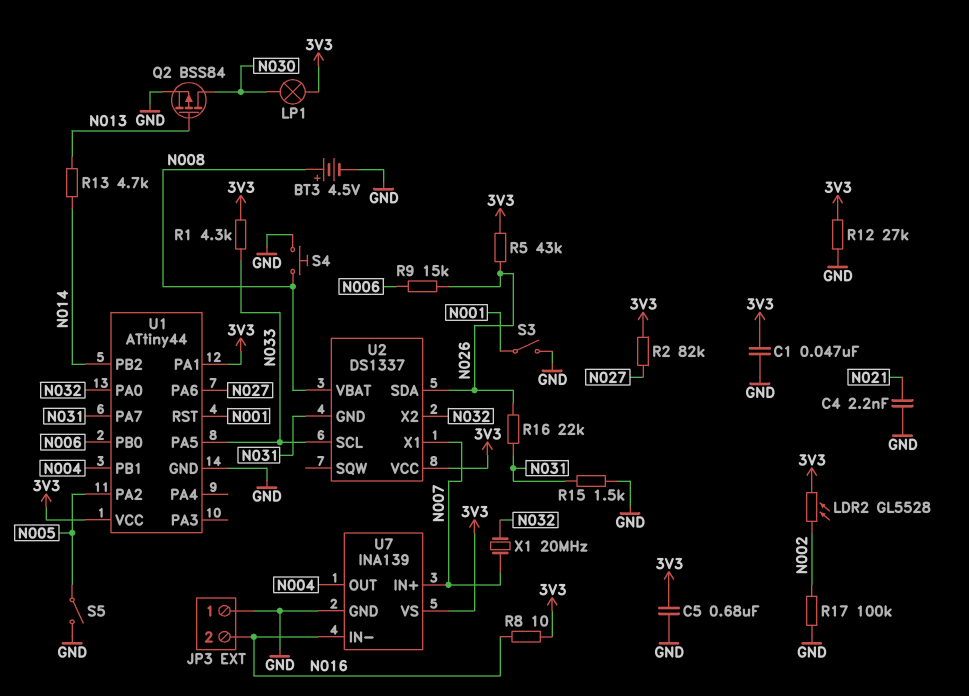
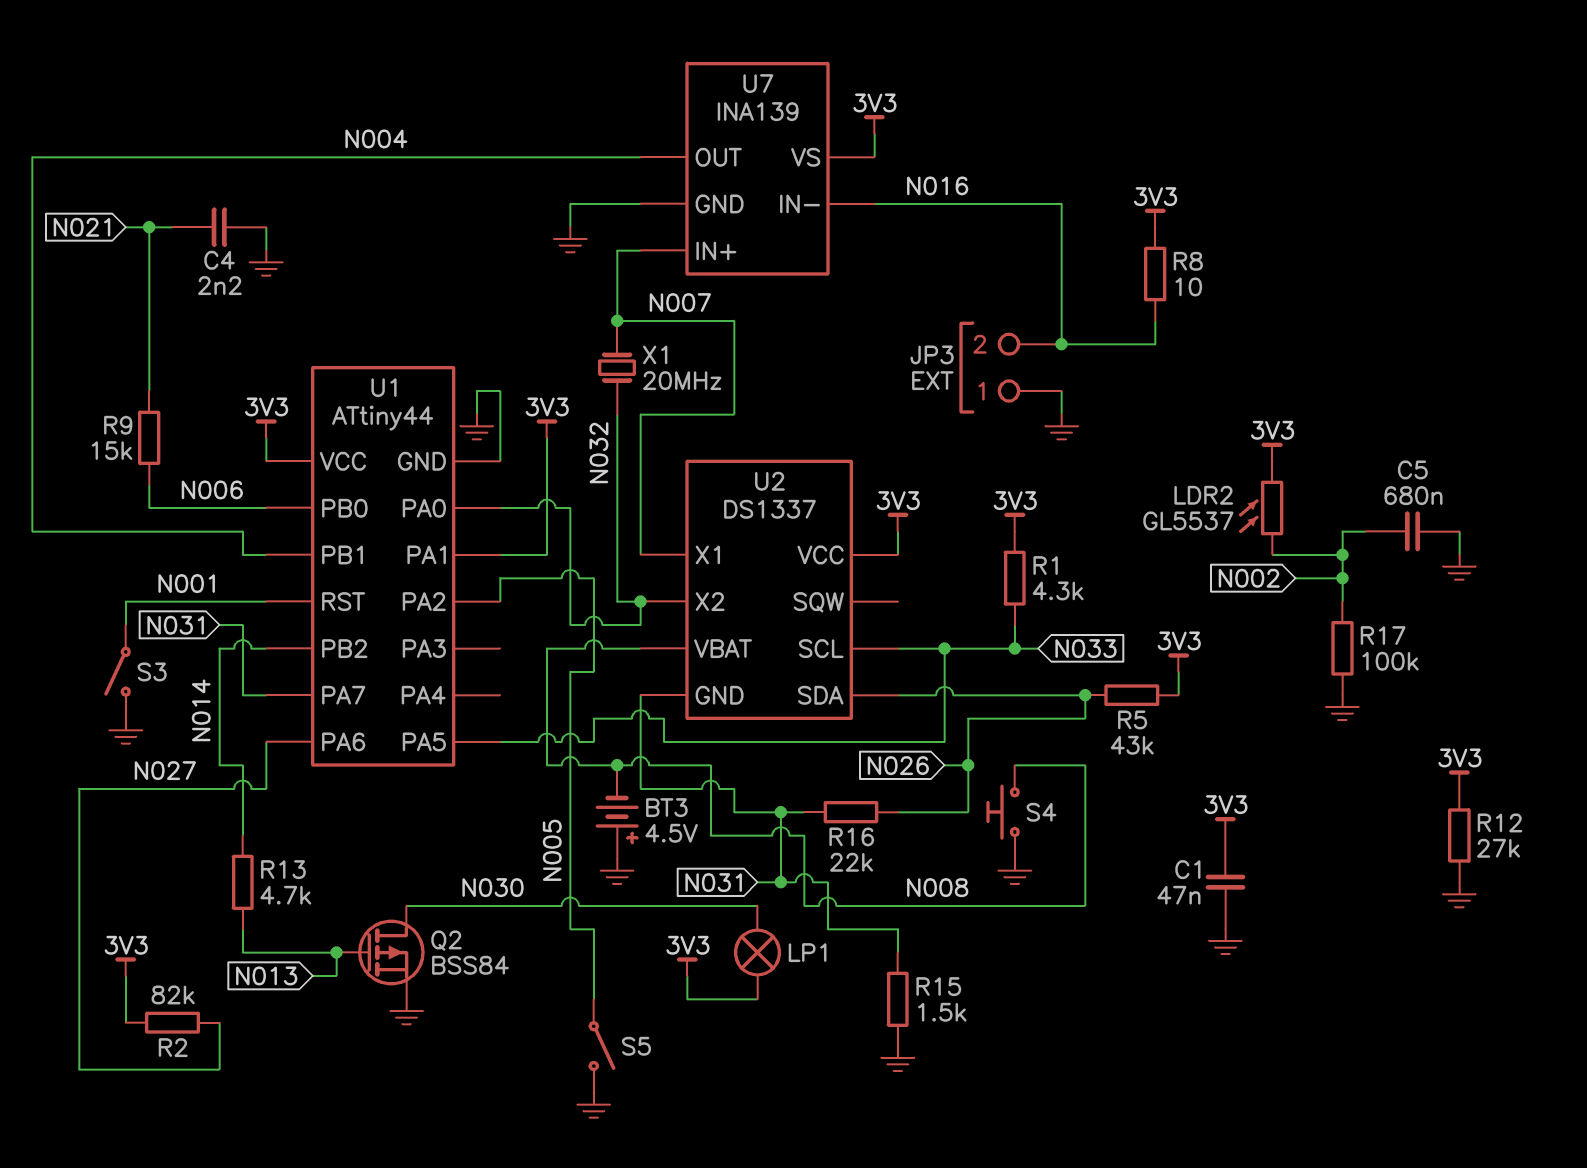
BT3: 4.5V (plus N008, minus GND) -> 4.5V (plus GND, minus N008)
C5: 680nF (3V3, GND) -> 680nF (GND, N002)
LDR2: GL5528 (3V3, N002) -> GL5537 (3V3, N002)
R9: 15k (N006, N026) -> 15k (N006, N021)

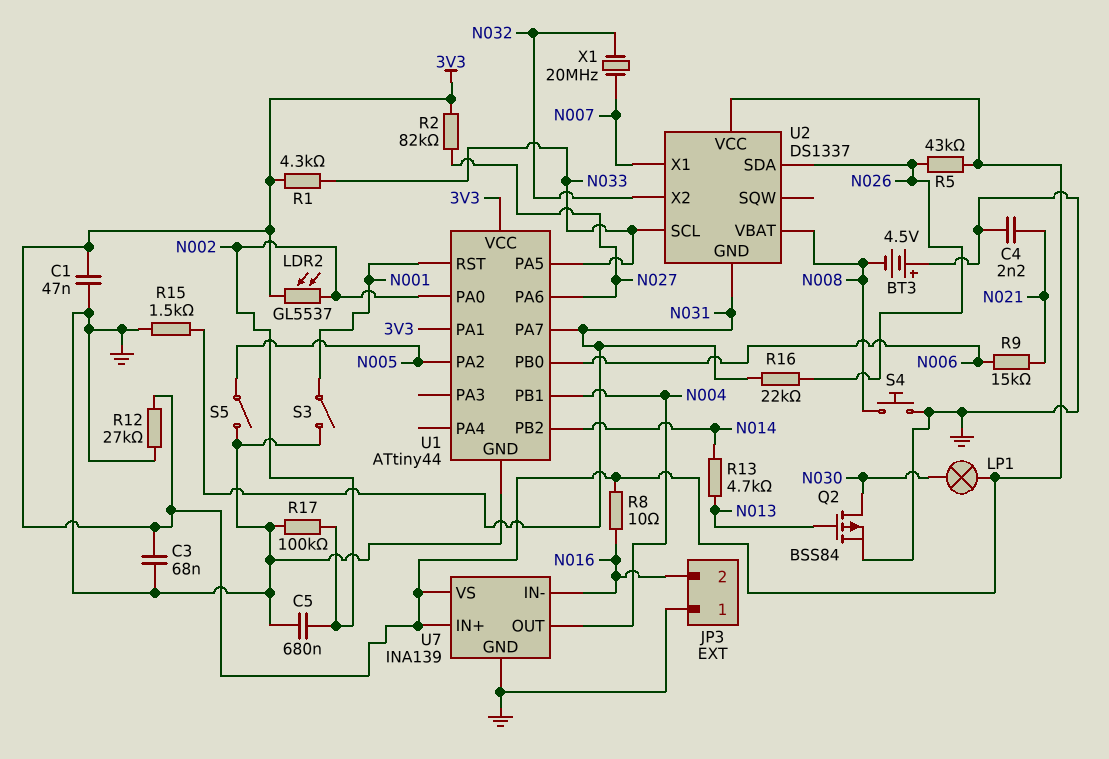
C3: none -> 68nF (3V3, GND)
U1 pin PA0: N032 -> N002
U7 pin IN+: N007 -> 3V3

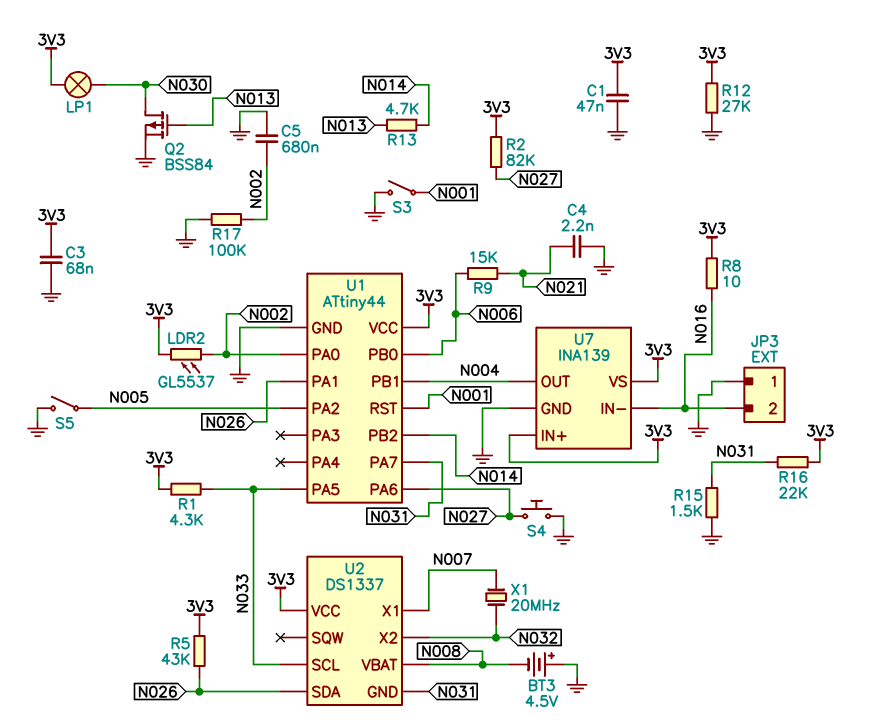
R16: 22k (N026, N031) -> 22k (3V3, N031)
S4: button (GND, N008) -> button (GND, N027)
U1 pin PA1: 3V3 -> N026

